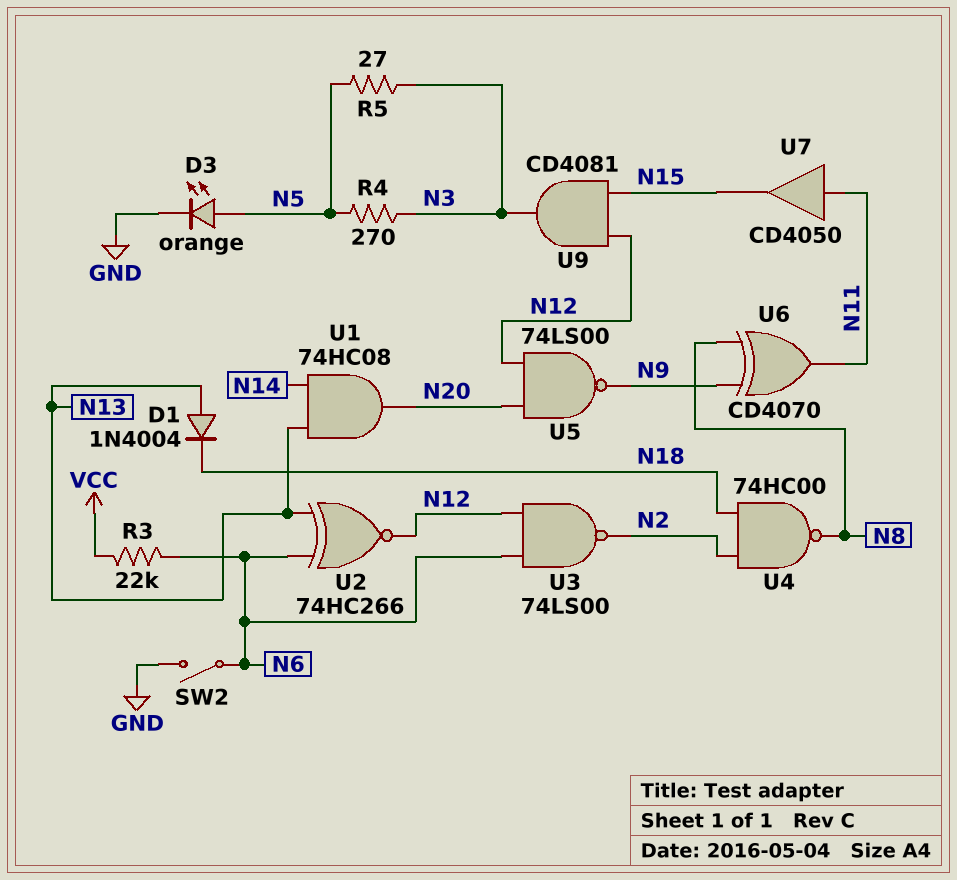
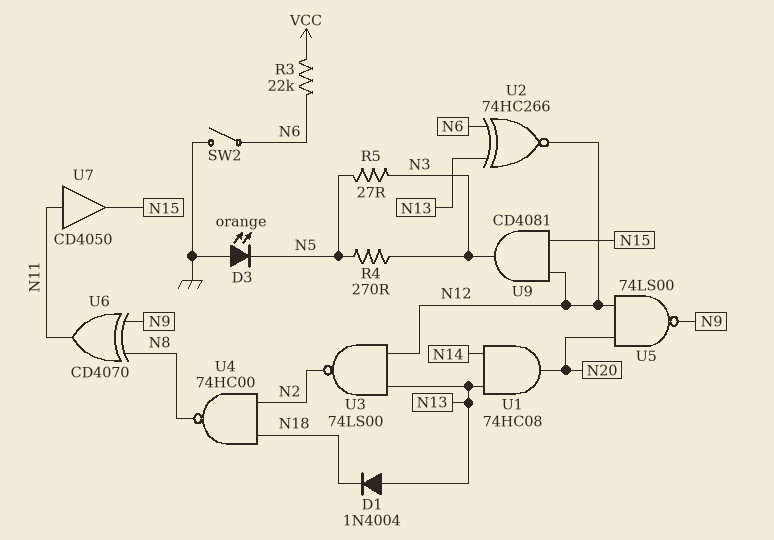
D3: LED orange (A N5, K GND) -> LED orange (A GND, K N5)
U3: NAND 74LS00 (in N6, in N12, out N2) -> NAND 74LS00 (in N12, in N13, out N2)

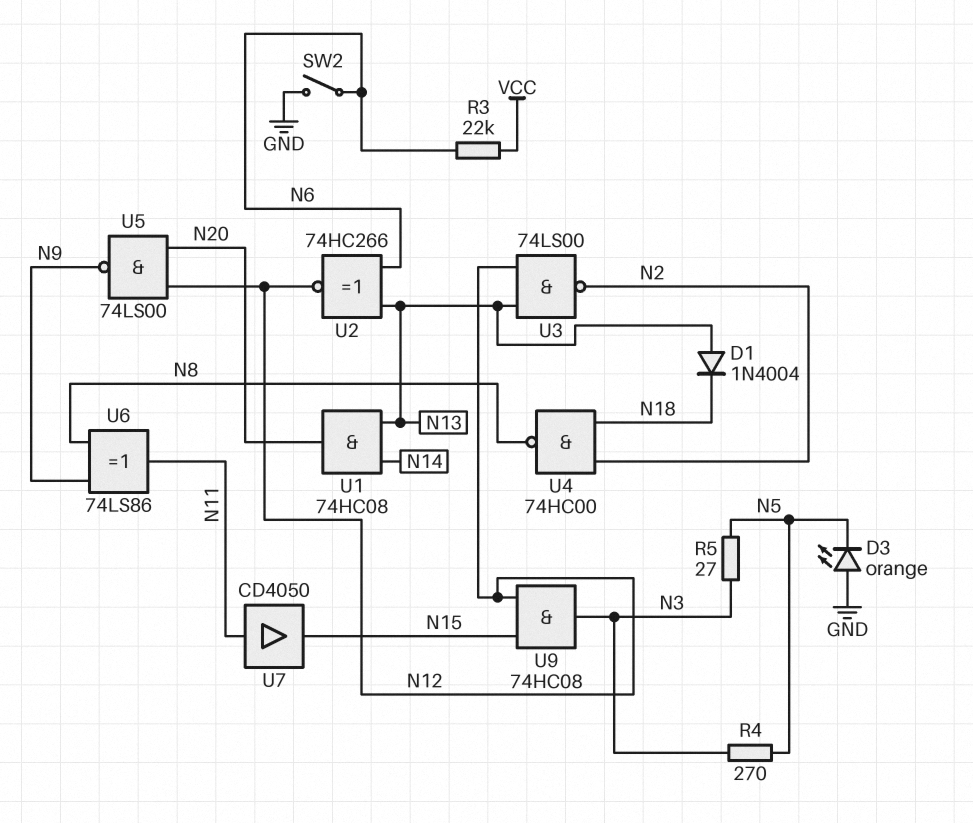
U6: XOR CD4070 (in N8, in N9, out N11) -> XOR 74LS86 (in N8, in N9, out N11)
U9: AND CD4081 (in N12, in N15, out N3) -> AND 74HC08 (in N12, in N15, out N3)

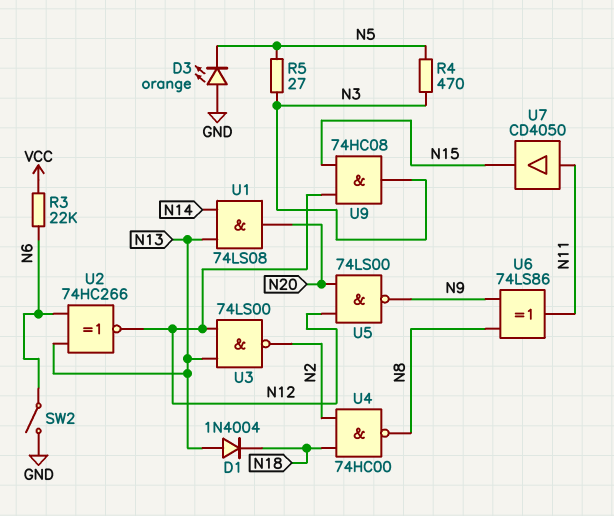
R4: 270 (N3, N5) -> 470 (N3, N5)
U1: AND 74HC08 (in N13, in N14, out N20) -> AND 74LS08 (in N13, in N14, out N20)

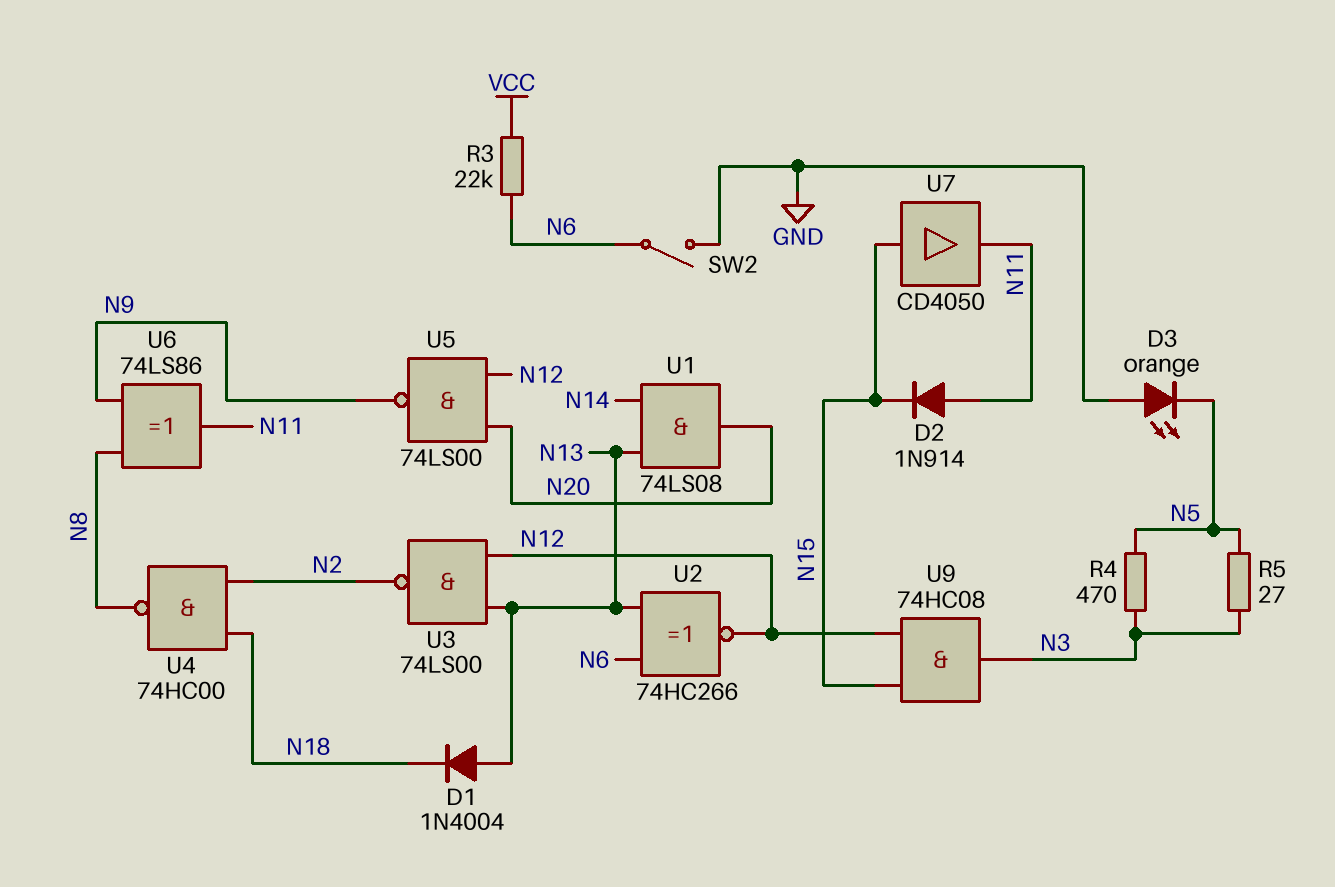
D2: none -> diode 1N914 (A N11, K N15)
U7: buffer CD4050 (in N11, out N15) -> buffer CD4050 (in N15, out N11)

